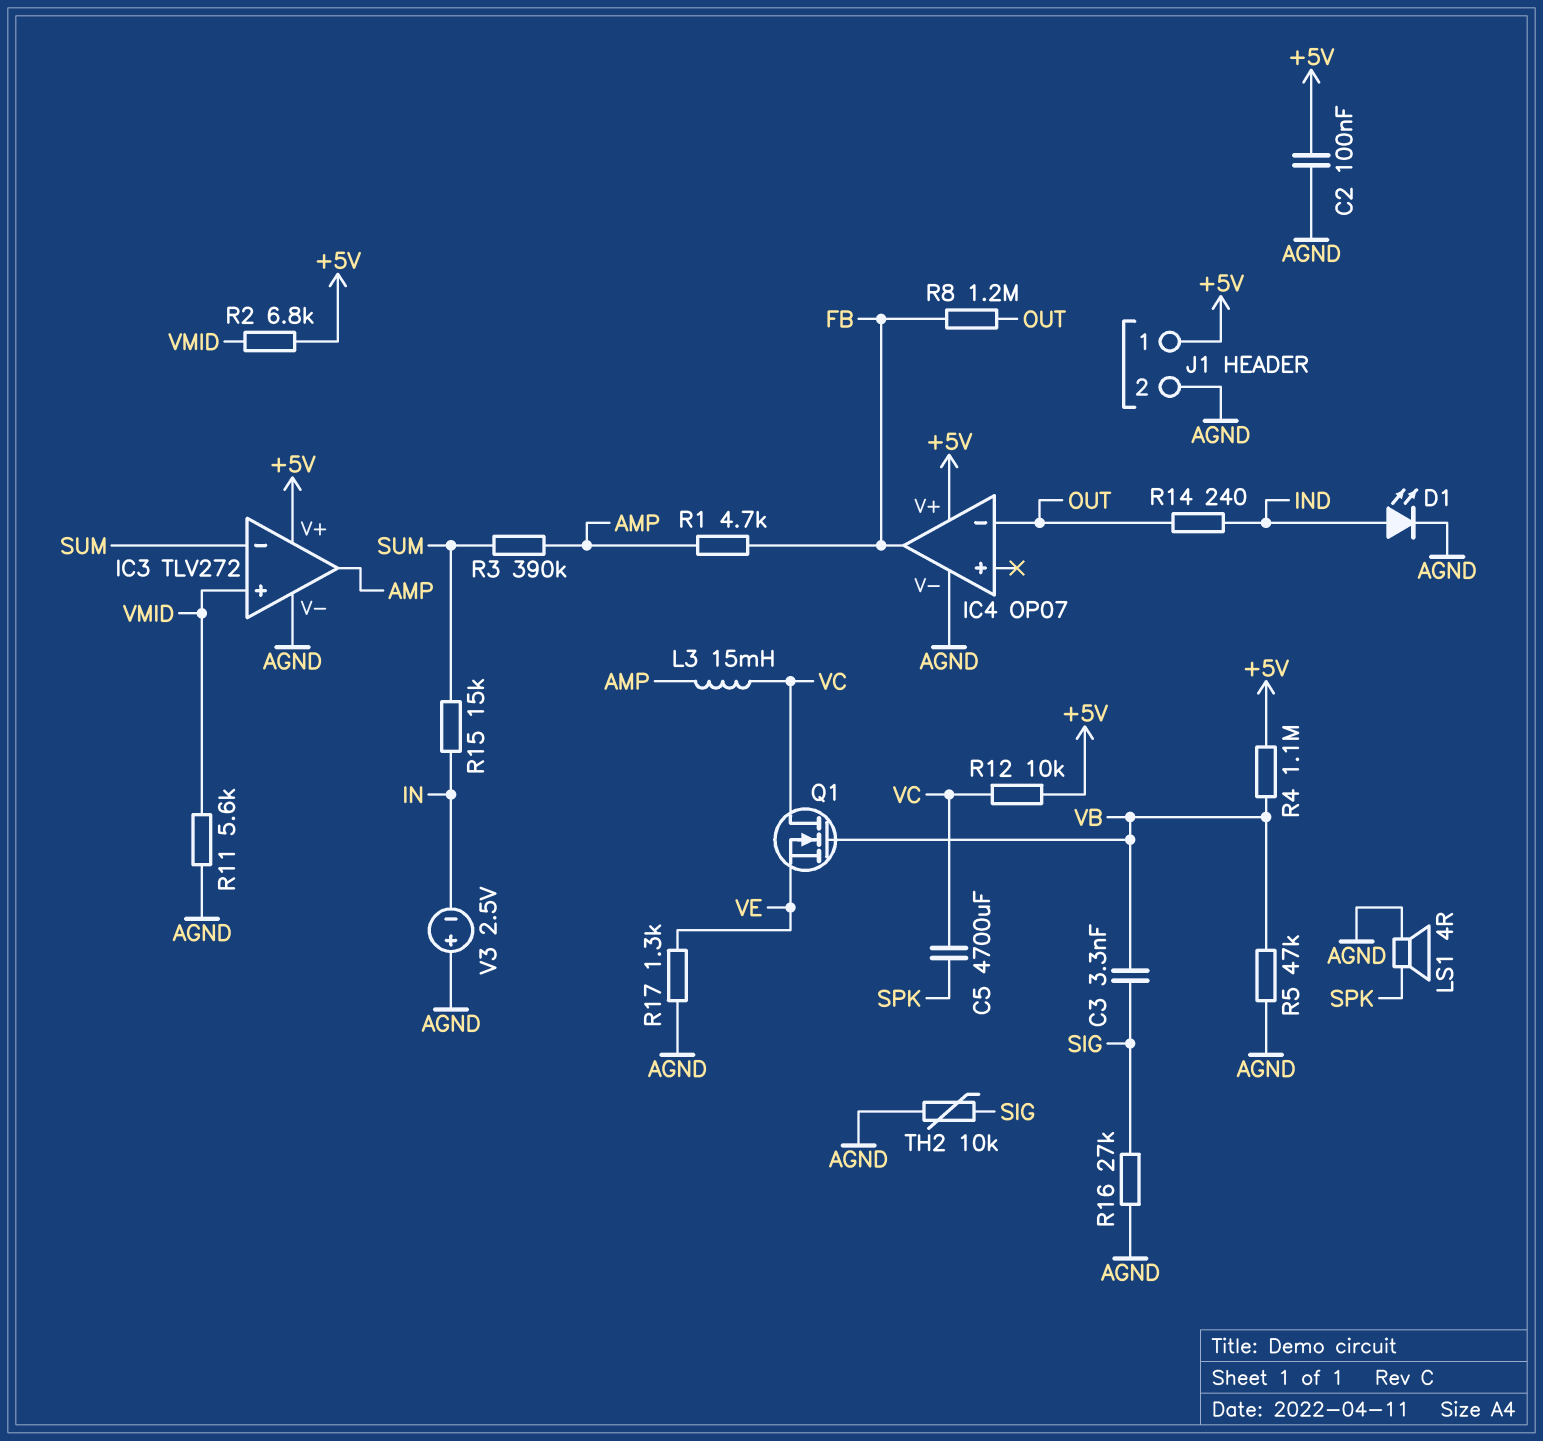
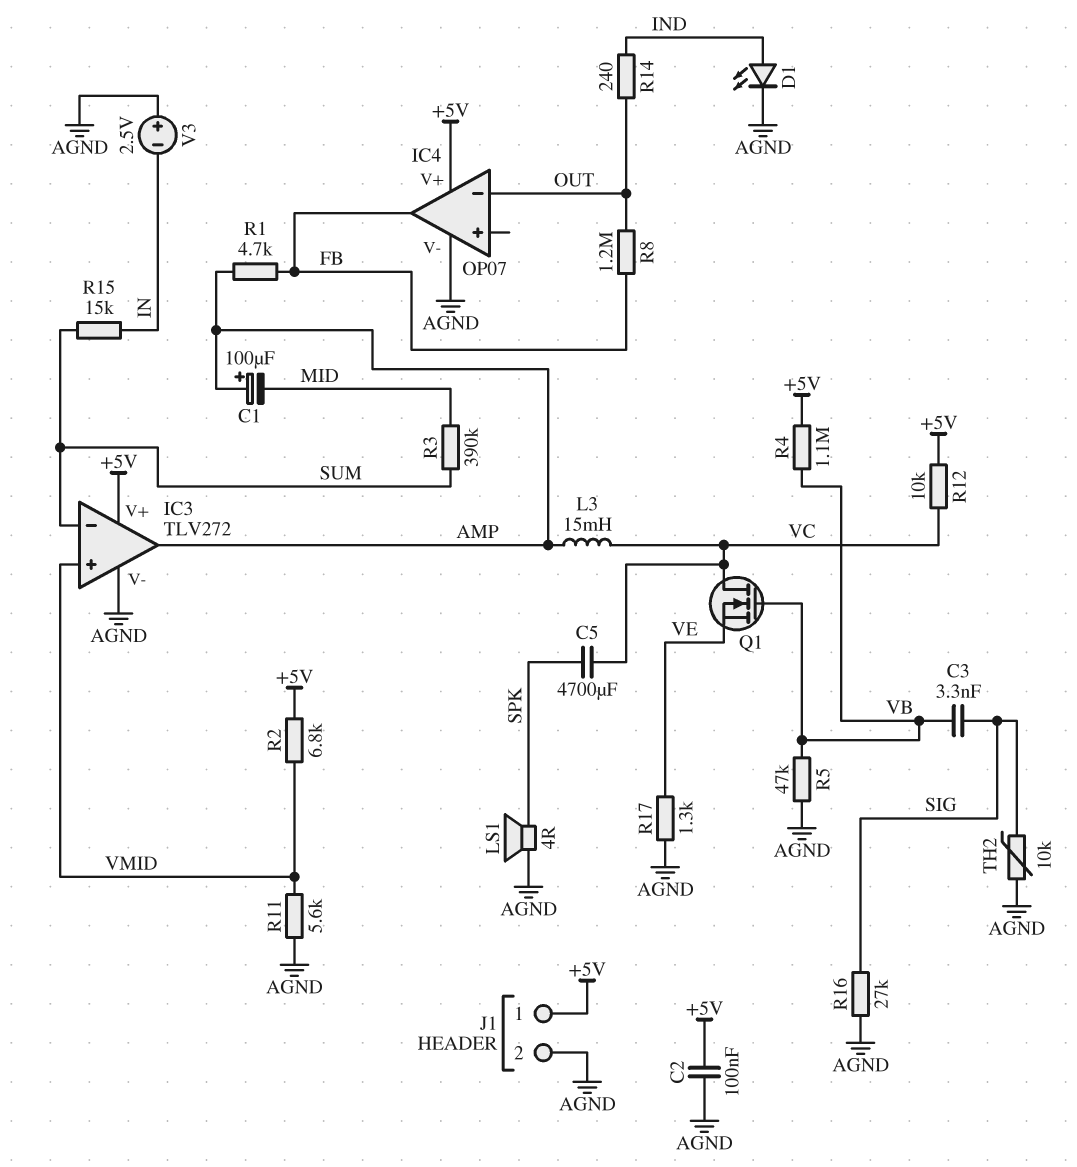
C1: none -> 100uF (plus AMP, minus MID)
R3: 390k (AMP, SUM) -> 390k (MID, SUM)

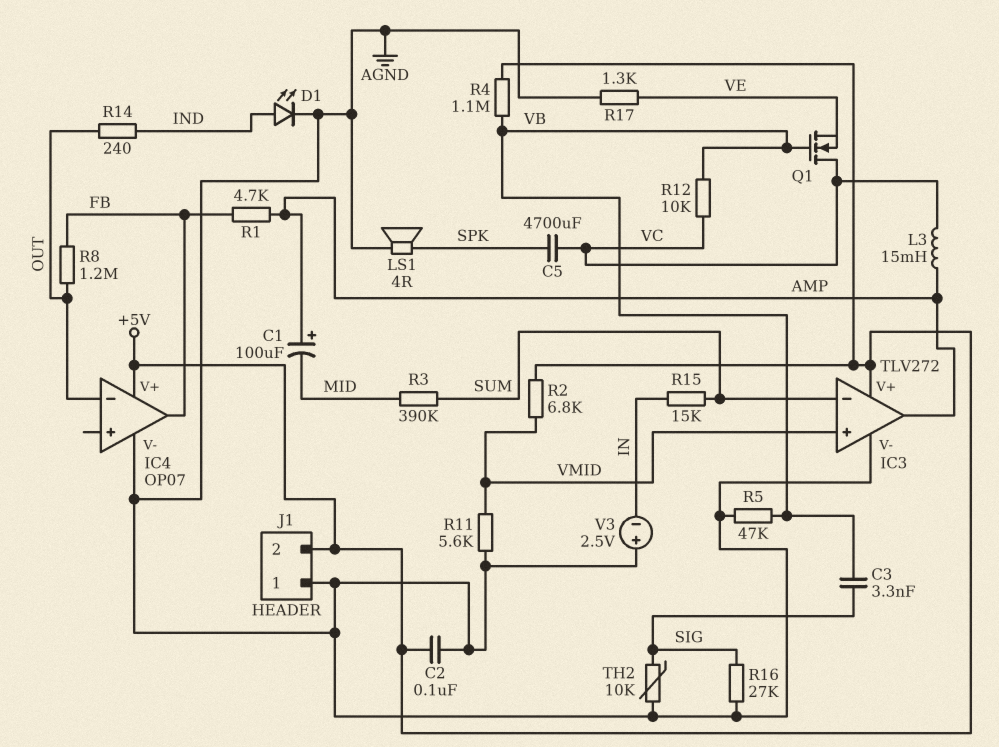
J1 pin 1: +5V -> AGND
J1 pin 2: AGND -> +5V
R12: 10k (+5V, VC) -> 10k (VB, VC)

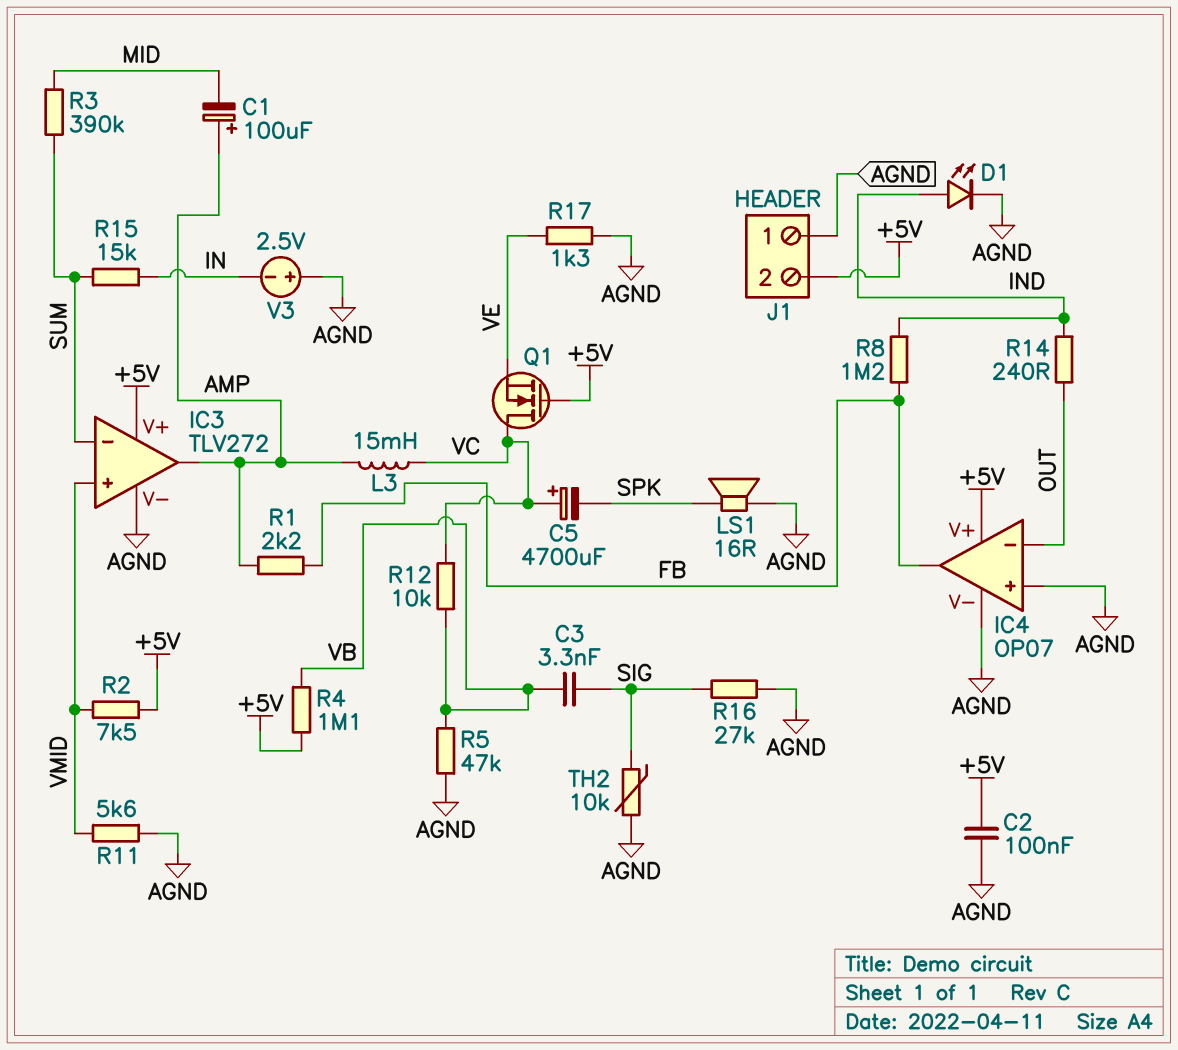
C5: 4700uF (SPK, VC) -> 4700uF (plus VC, minus SPK)
IC4 pin in+: none -> AGND
LS1: speaker 4R (AGND, SPK) -> speaker 16R (AGND, SPK)
Q1: NMOS (G VB, D VC, S VE) -> NMOS (G +5V, D VC, S VE)
R1: 4.7k (AMP, FB) -> 2.2k (AMP, FB)
R2: 6.8k (+5V, VMID) -> 7.5k (+5V, VMID)
R8: 1.2M (FB, OUT) -> 1.2M (FB, IND)

